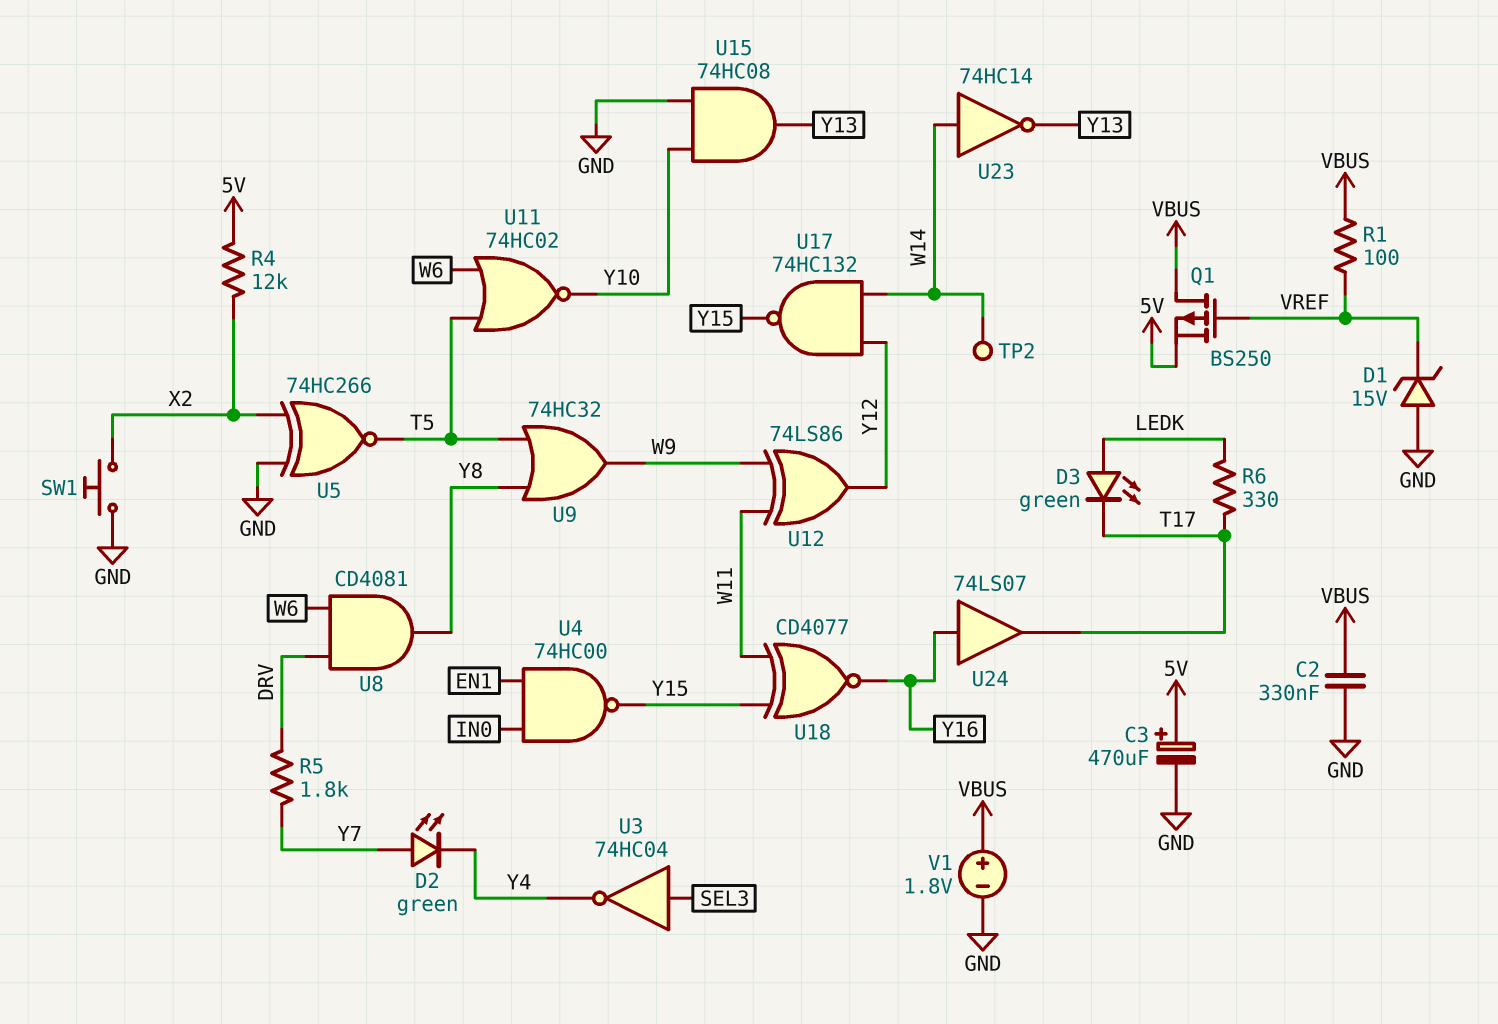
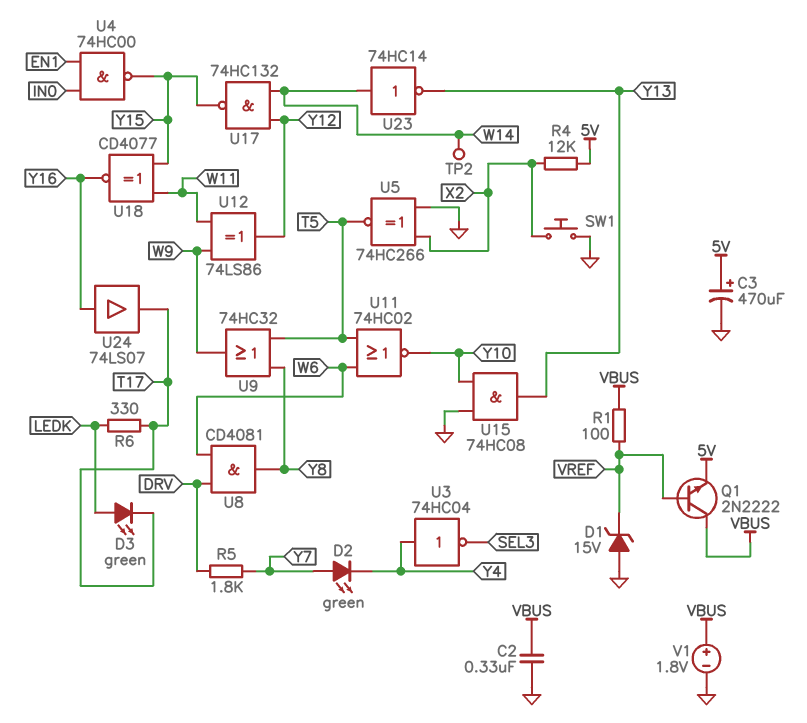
Q1: PMOS BS250 (G VREF, D VBUS, S 5V) -> NPN 2N2222 (B VREF, C VBUS, E 5V)
U3: NOT 74HC04 (in SEL3, out Y4) -> NOT 74HC04 (in Y4, out SEL3)

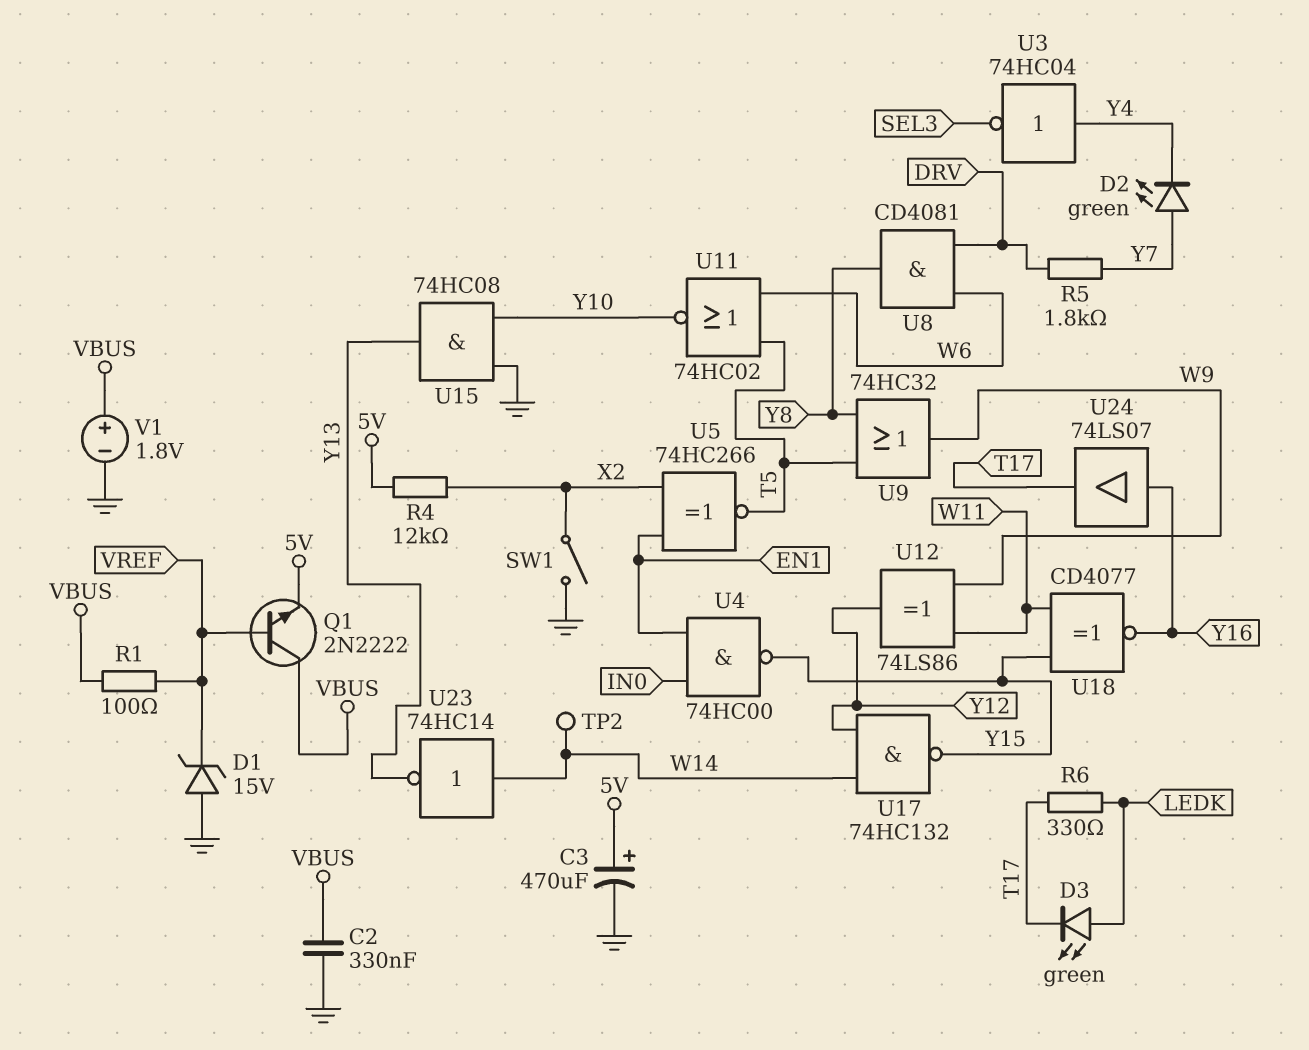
SW1: button (GND, X2) -> switch (GND, X2)
U5: XNOR 74HC266 (in GND, in X2, out T5) -> XNOR 74HC266 (in EN1, in X2, out T5)

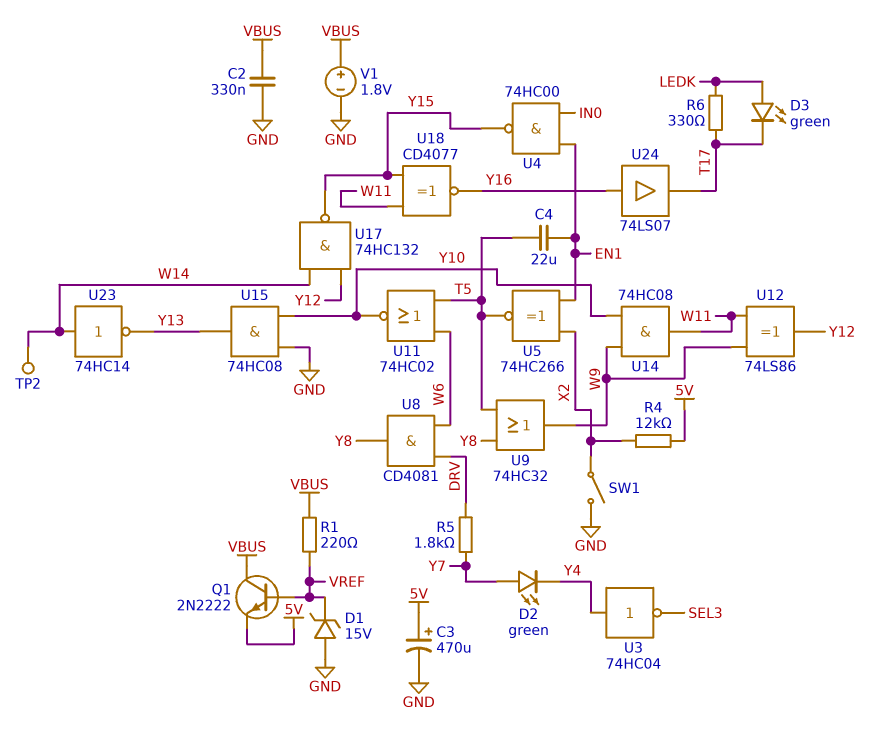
C4: none -> 22uF (EN1, T5)
R1: 100 (VBUS, VREF) -> 220 (VBUS, VREF)
U14: none -> AND 74HC08 (in W9, in Y10, out W11)

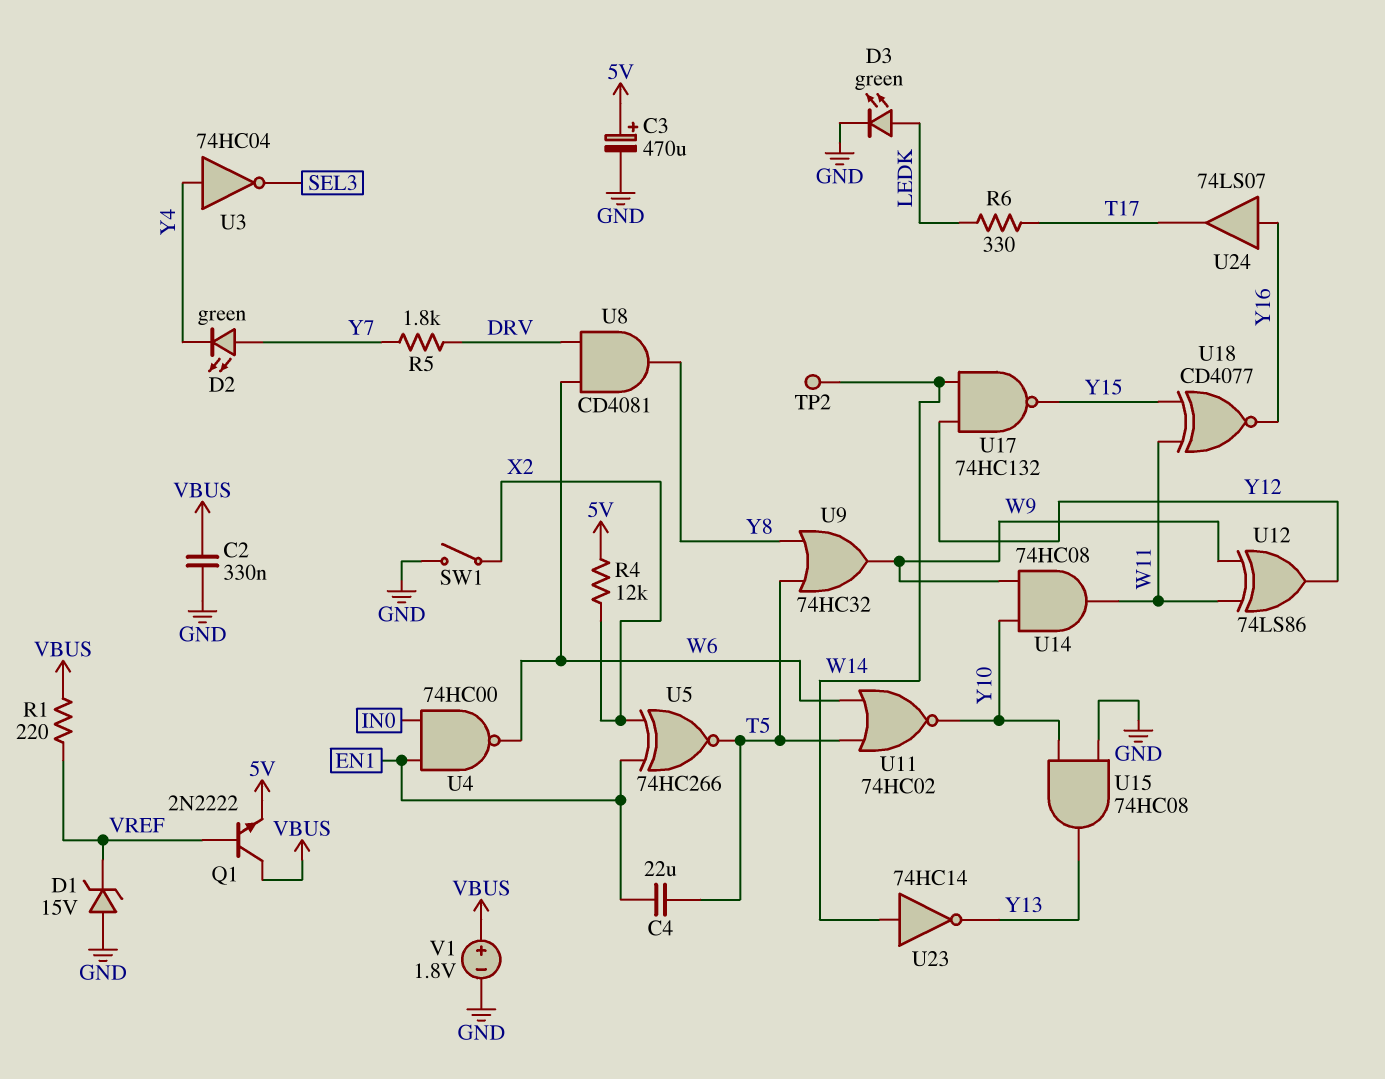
D3: LED green (A LEDK, K T17) -> LED green (A LEDK, K GND)
U4: NAND 74HC00 (in EN1, in IN0, out Y15) -> NAND 74HC00 (in EN1, in IN0, out W6)

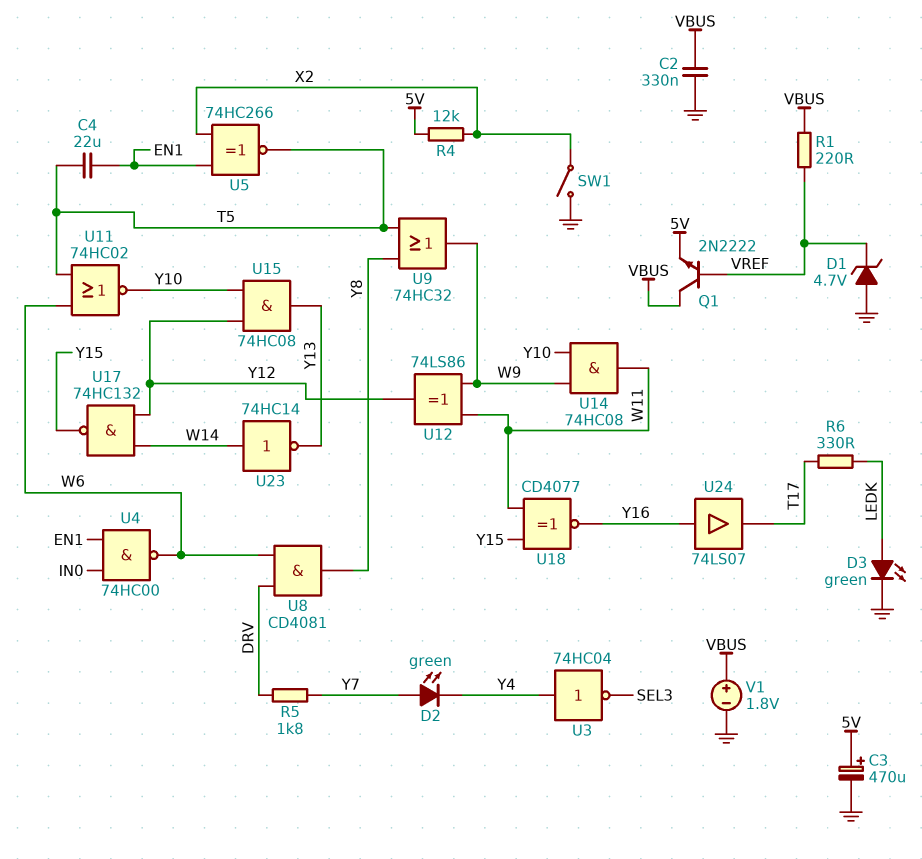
D1: zener 15V (A GND, K VREF) -> zener 4.7V (A GND, K VREF)
TP2: test point (W14) -> none
U15: AND 74HC08 (in GND, in Y10, out Y13) -> AND 74HC08 (in Y10, in Y12, out Y13)

